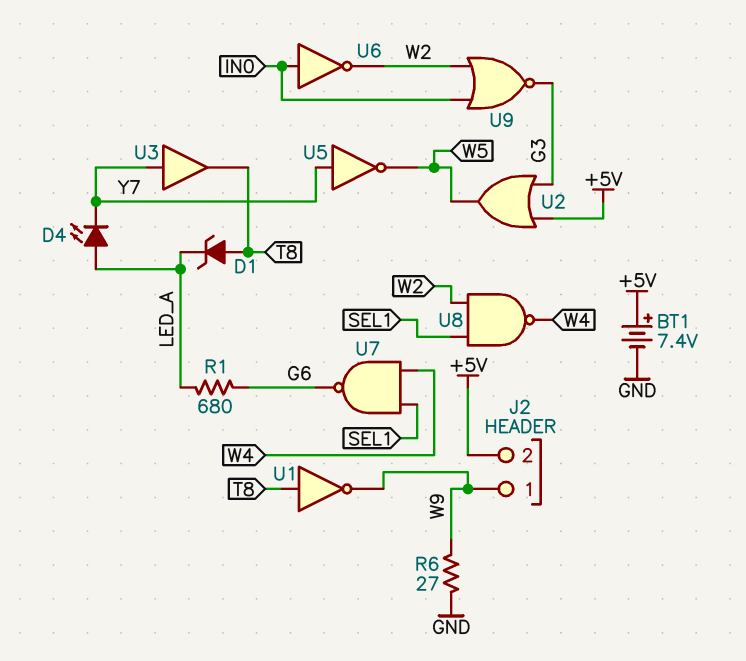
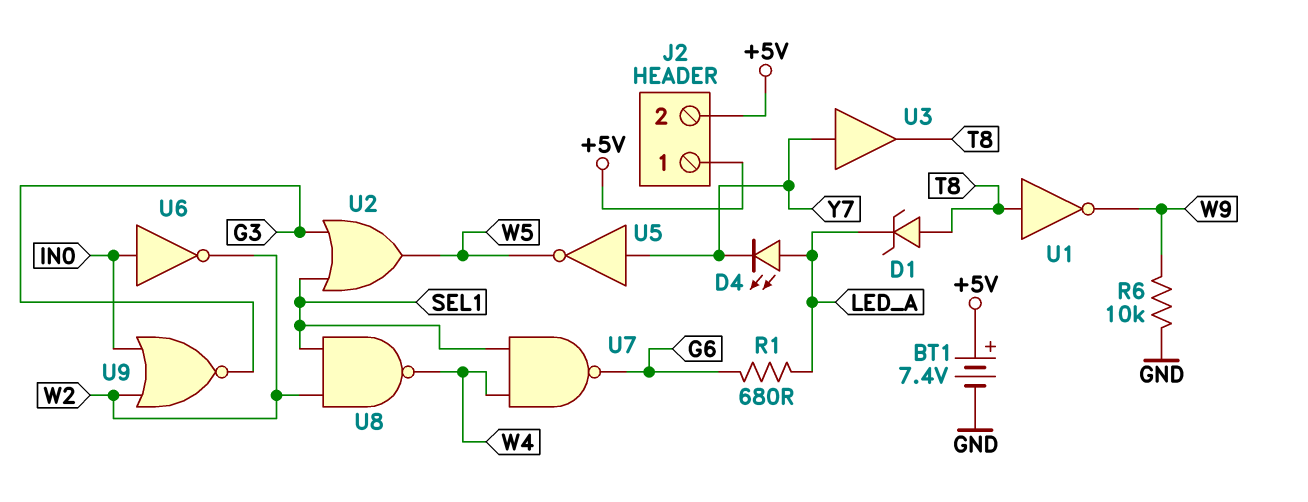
J2 pin 1: W9 -> +5V
R6: 27 (GND, W9) -> 10k (GND, W9)
U2: OR (in +5V, in G3, out W5) -> OR (in G3, in SEL1, out W5)

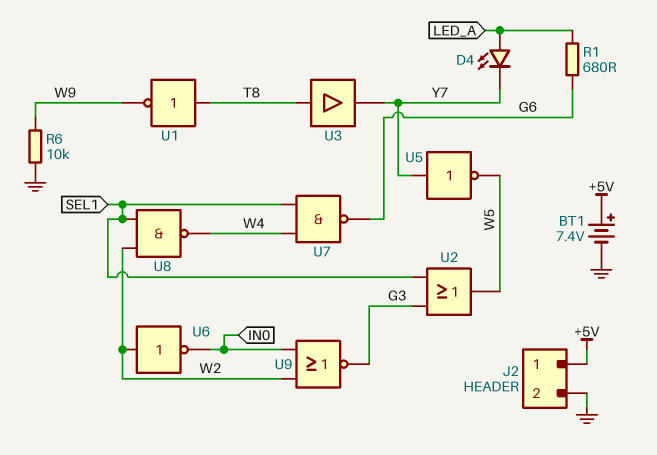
D1: zener (A T8, K LED_A) -> none
J2 pin 2: +5V -> GND
U3: buffer (in Y7, out T8) -> buffer (in T8, out Y7)
U6: NOT (in IN0, out W2) -> NOT (in W2, out IN0)

